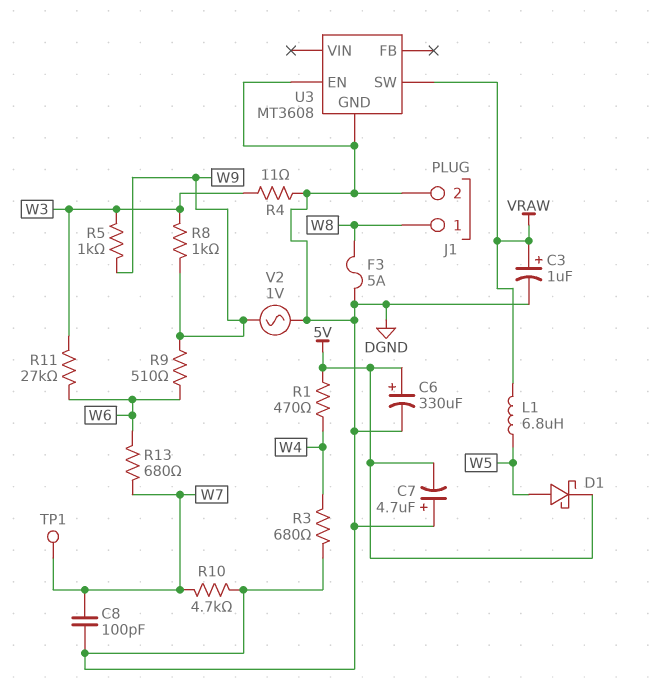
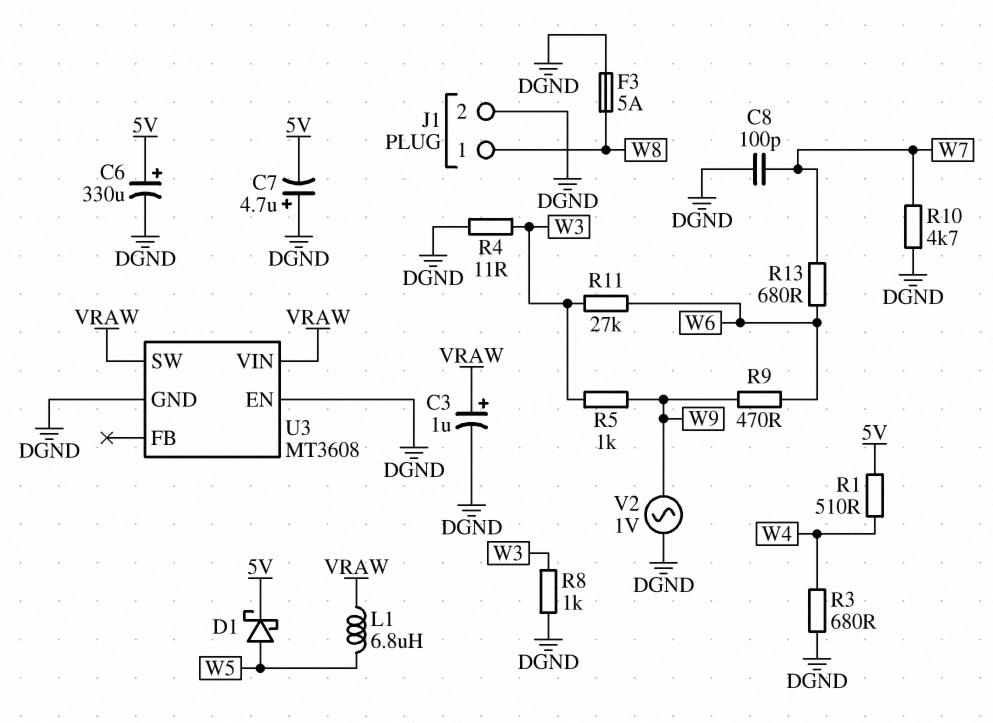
R1: 470 (5V, W4) -> 510 (5V, W4)
R8: 1k (W3, W9) -> 1k (DGND, W3)
R9: 510 (W6, W9) -> 470 (W6, W9)
TP1: test point (W7) -> none
U3 pin VIN: none -> VRAW

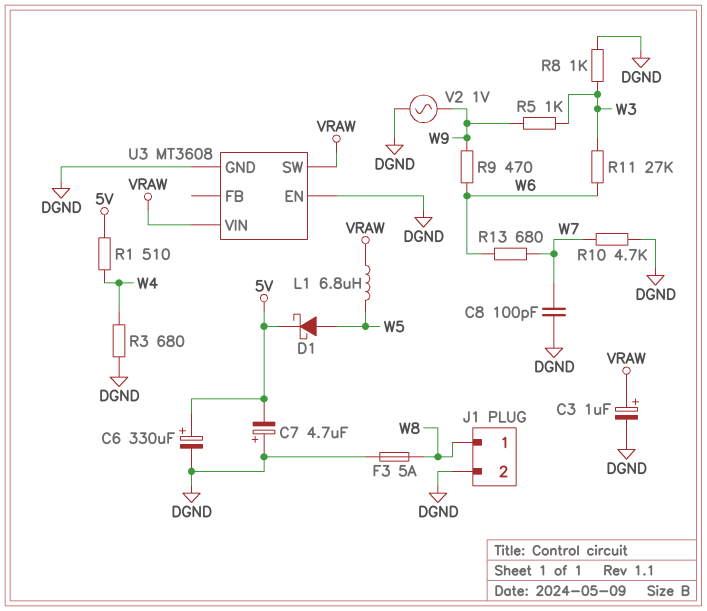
R4: 11 (DGND, W3) -> none

